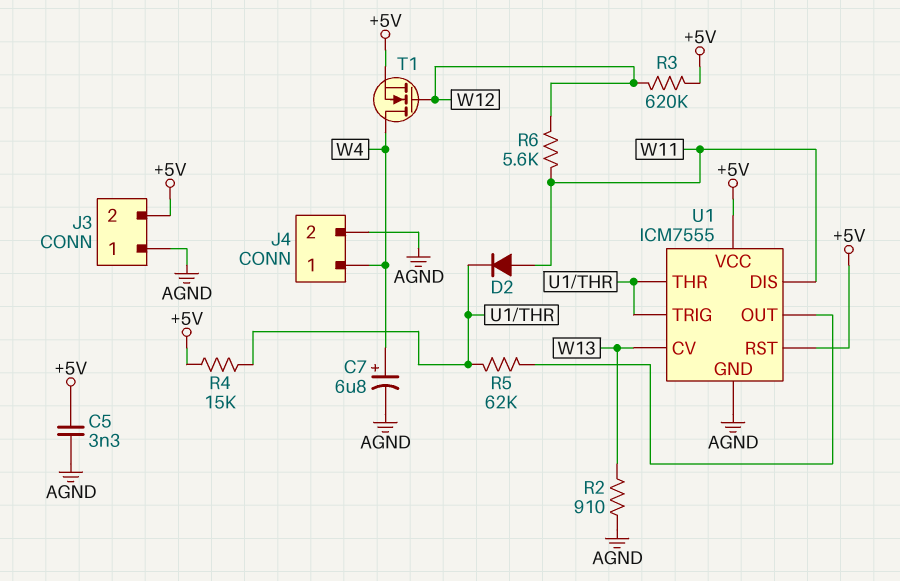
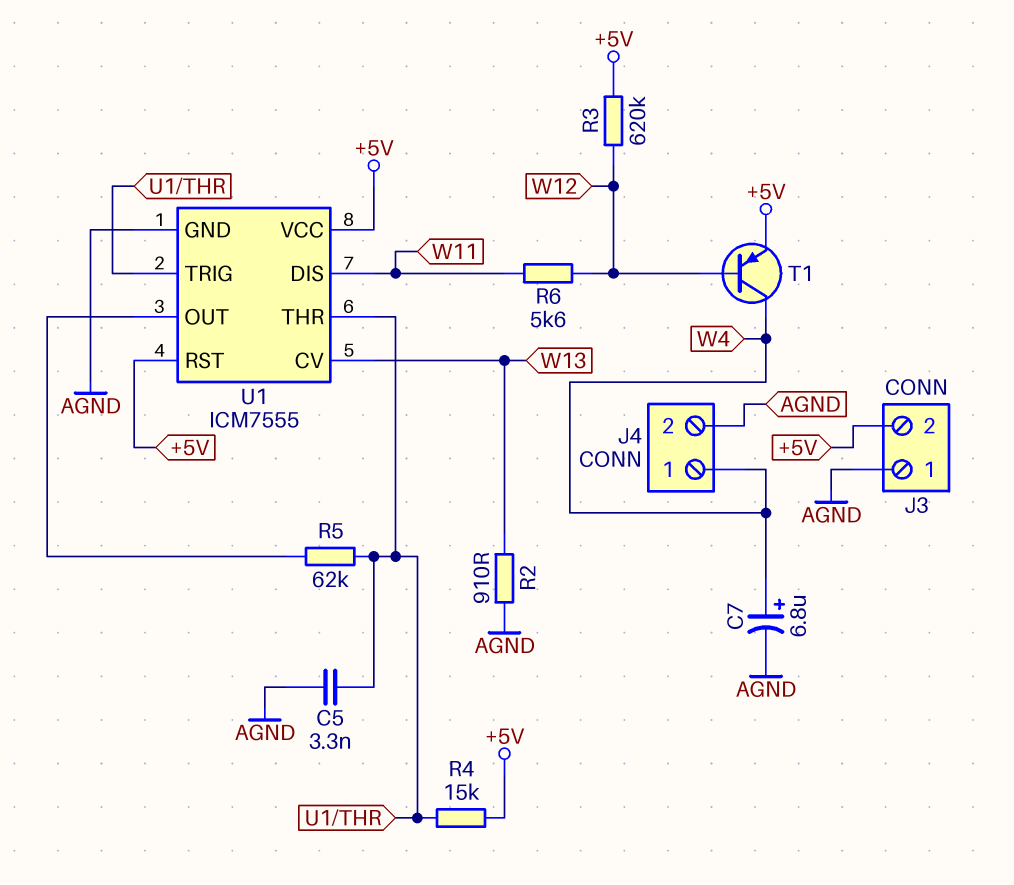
C5: 3.3nF (+5V, AGND) -> 3.3nF (AGND, U1/THR)
D2: diode (A W11, K U1/THR) -> none
T1: NMOS (G W12, D W4, S +5V) -> PNP (B W12, C W4, E +5V)

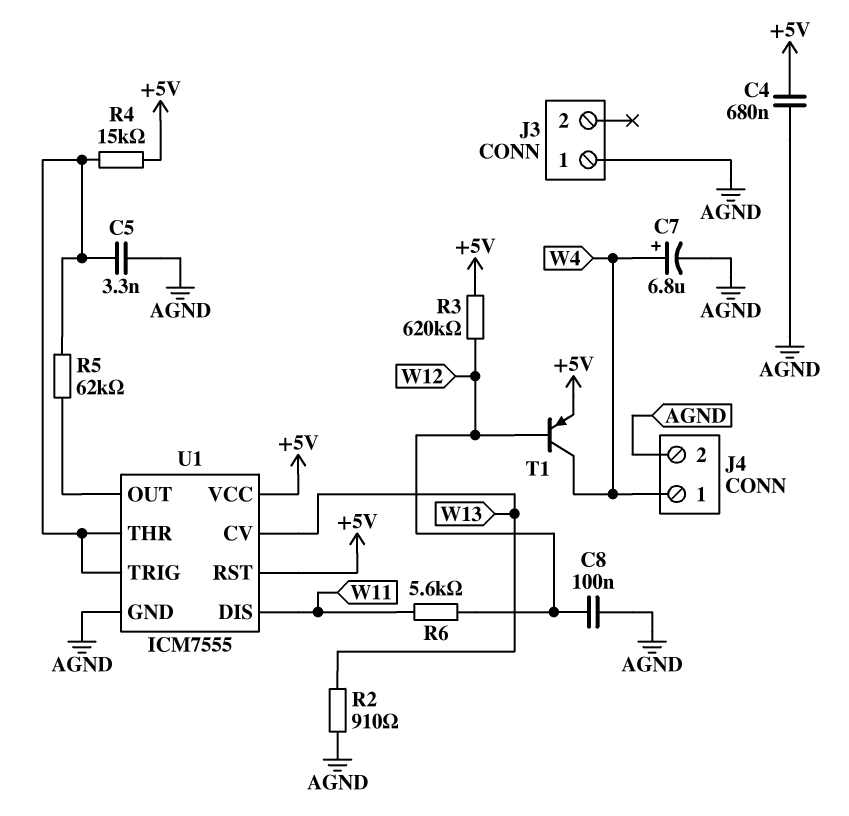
C4: none -> 680nF (+5V, AGND)
C8: none -> 100nF (AGND, W12)
J3 pin 2: +5V -> none

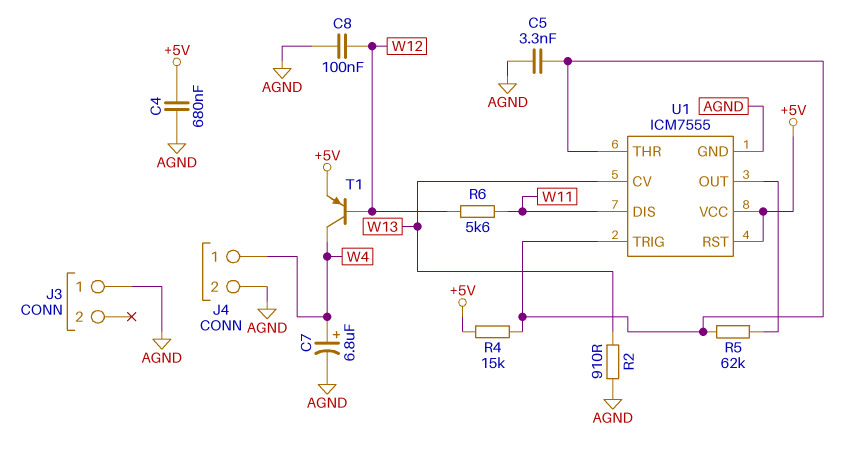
R3: 620k (+5V, W12) -> none

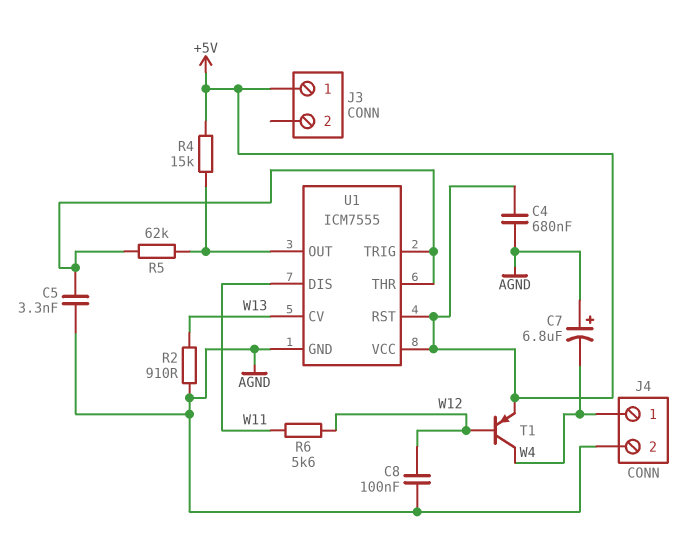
C7: 6.8uF (plus W4, minus AGND) -> 6.8uF (plus AGND, minus W4)
J3 pin 1: AGND -> +5V
R4: 15k (+5V, U1/THR) -> 15k (+5V, U1/OUT)

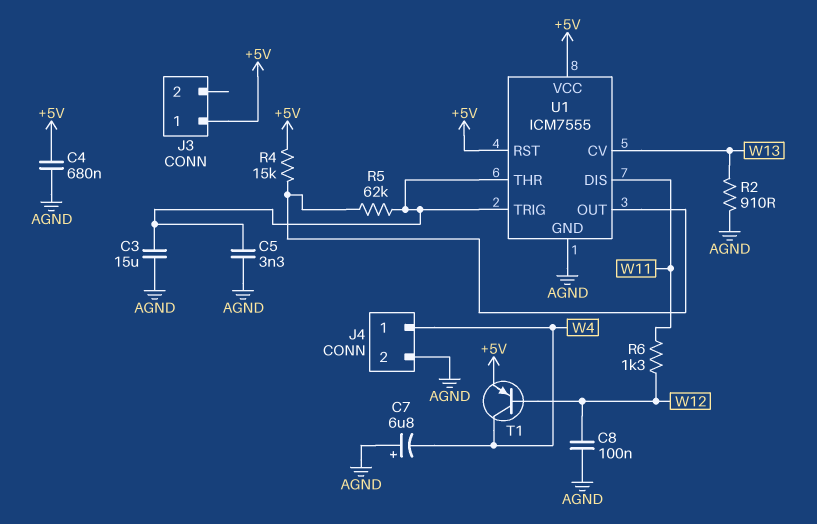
C3: none -> 15uF (AGND, U1/THR)
R6: 5.6k (W11, W12) -> 1.3k (W11, W12)

